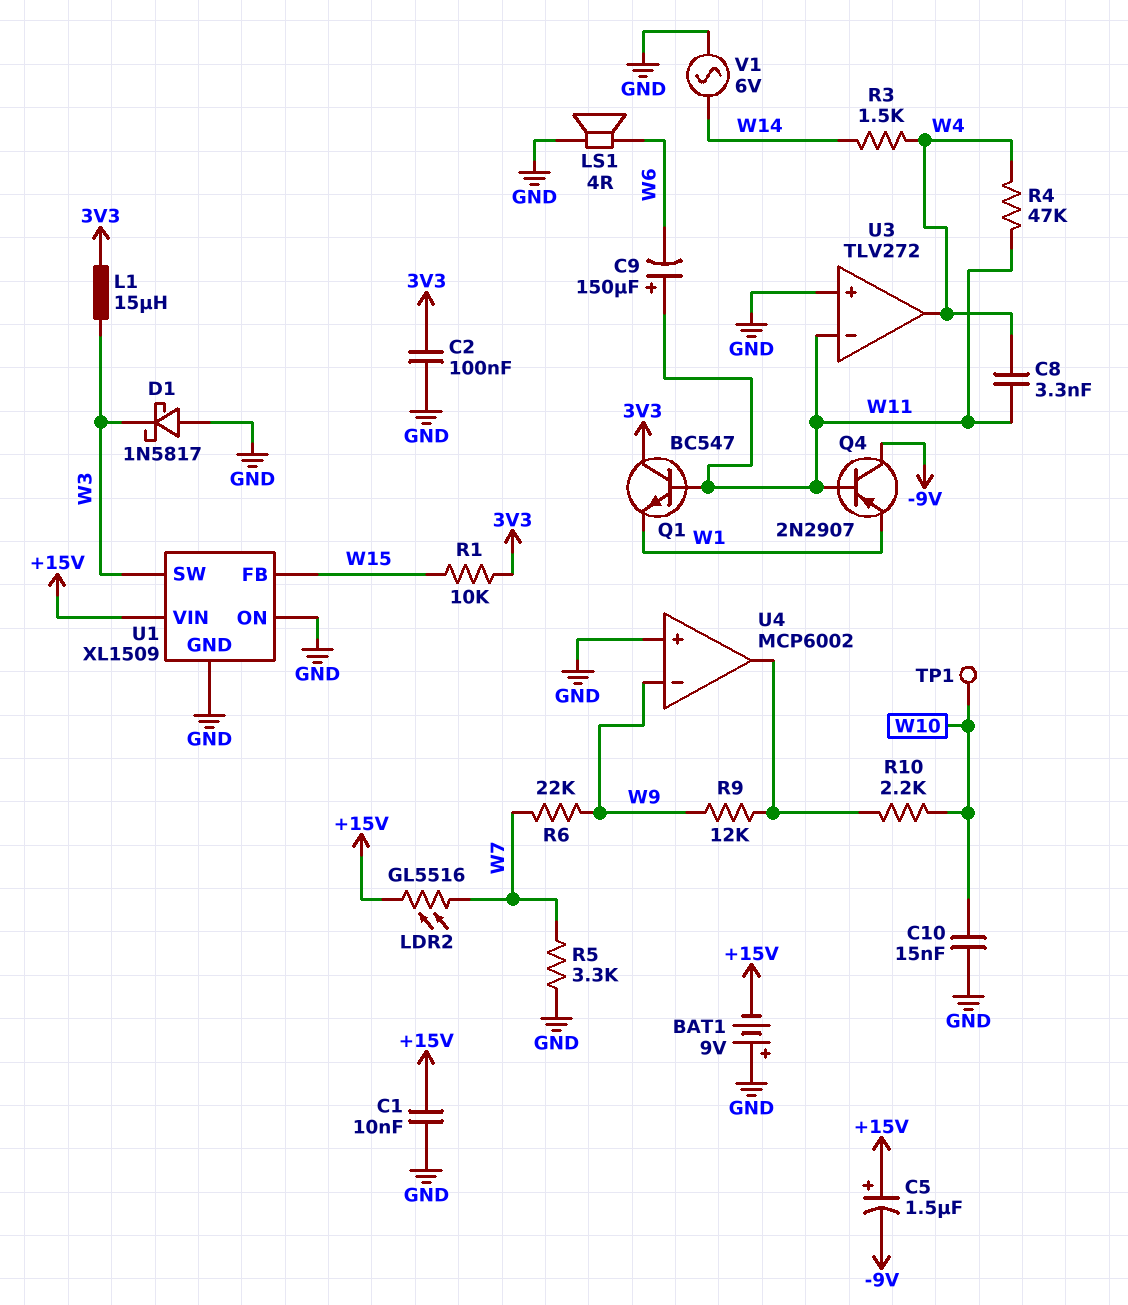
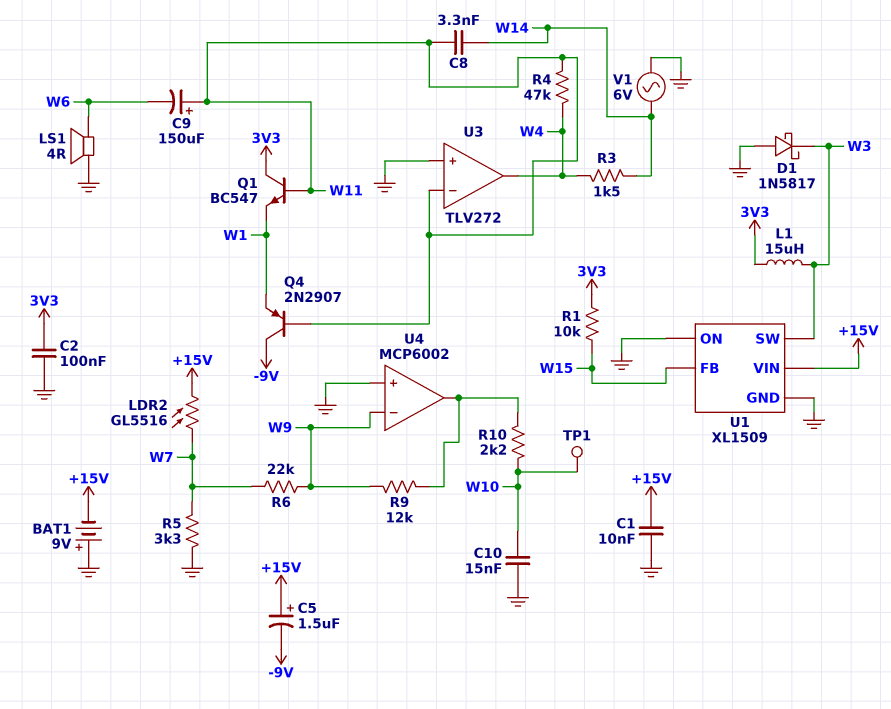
C8: 3.3nF (W4, W11) -> 3.3nF (W11, W14)

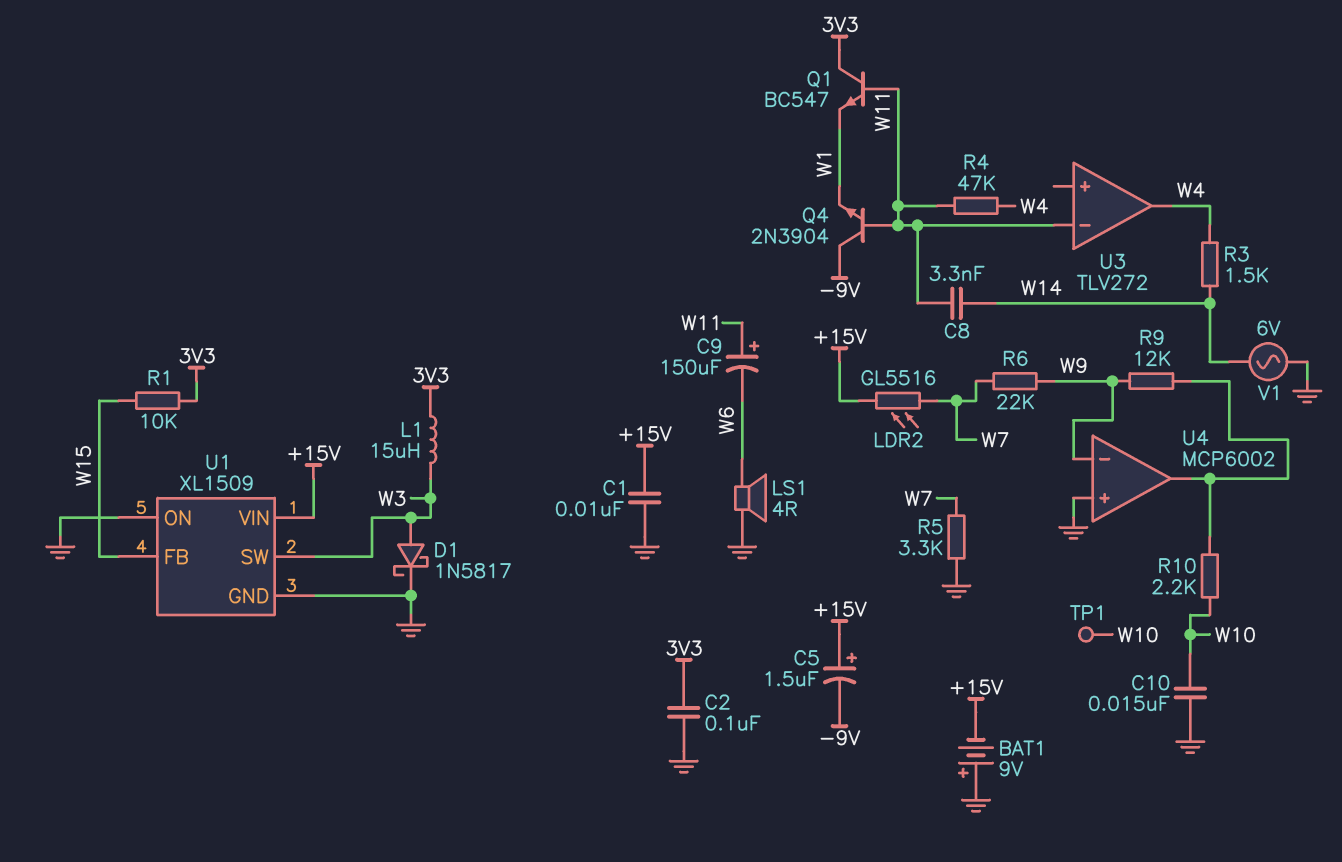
D1: schottky 1N5817 (A GND, K W3) -> schottky 1N5817 (A W3, K GND)
Q4: PNP 2N2907 (B W11, C -9V, E W1) -> NPN 2N3904 (B W11, C -9V, E W1)
U3 pin in+: GND -> none

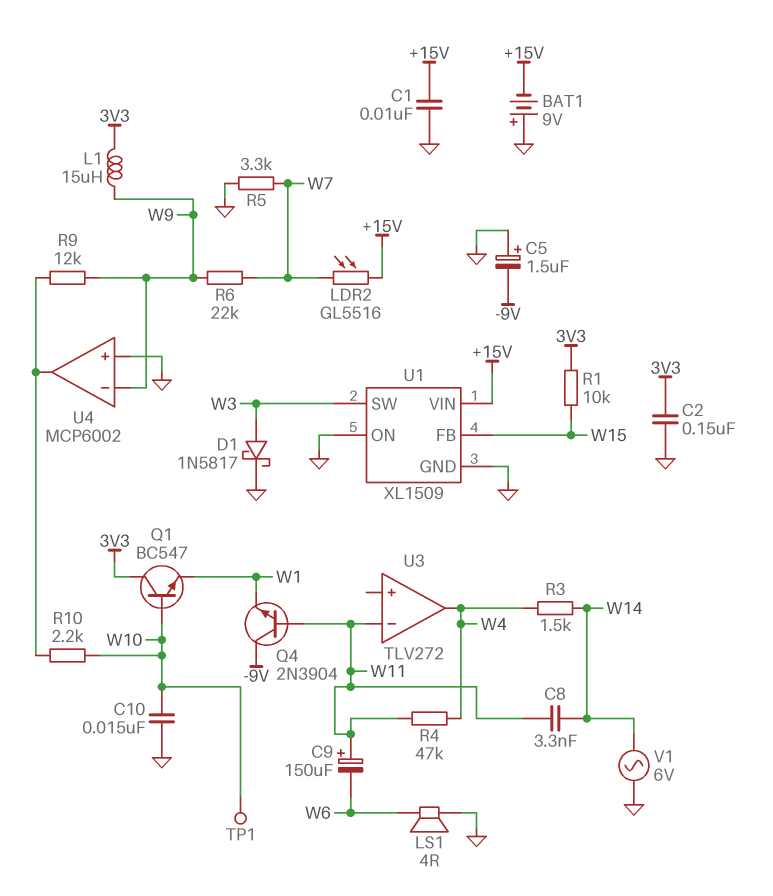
C2: 100nF (3V3, GND) -> 150nF (3V3, GND)
C5: 1.5uF (plus +15V, minus -9V) -> 1.5uF (plus GND, minus -9V)
L1: 15uH (3V3, W3) -> 15uH (3V3, W9)
Q1: NPN BC547 (B W11, C 3V3, E W1) -> NPN BC547 (B W10, C 3V3, E W1)

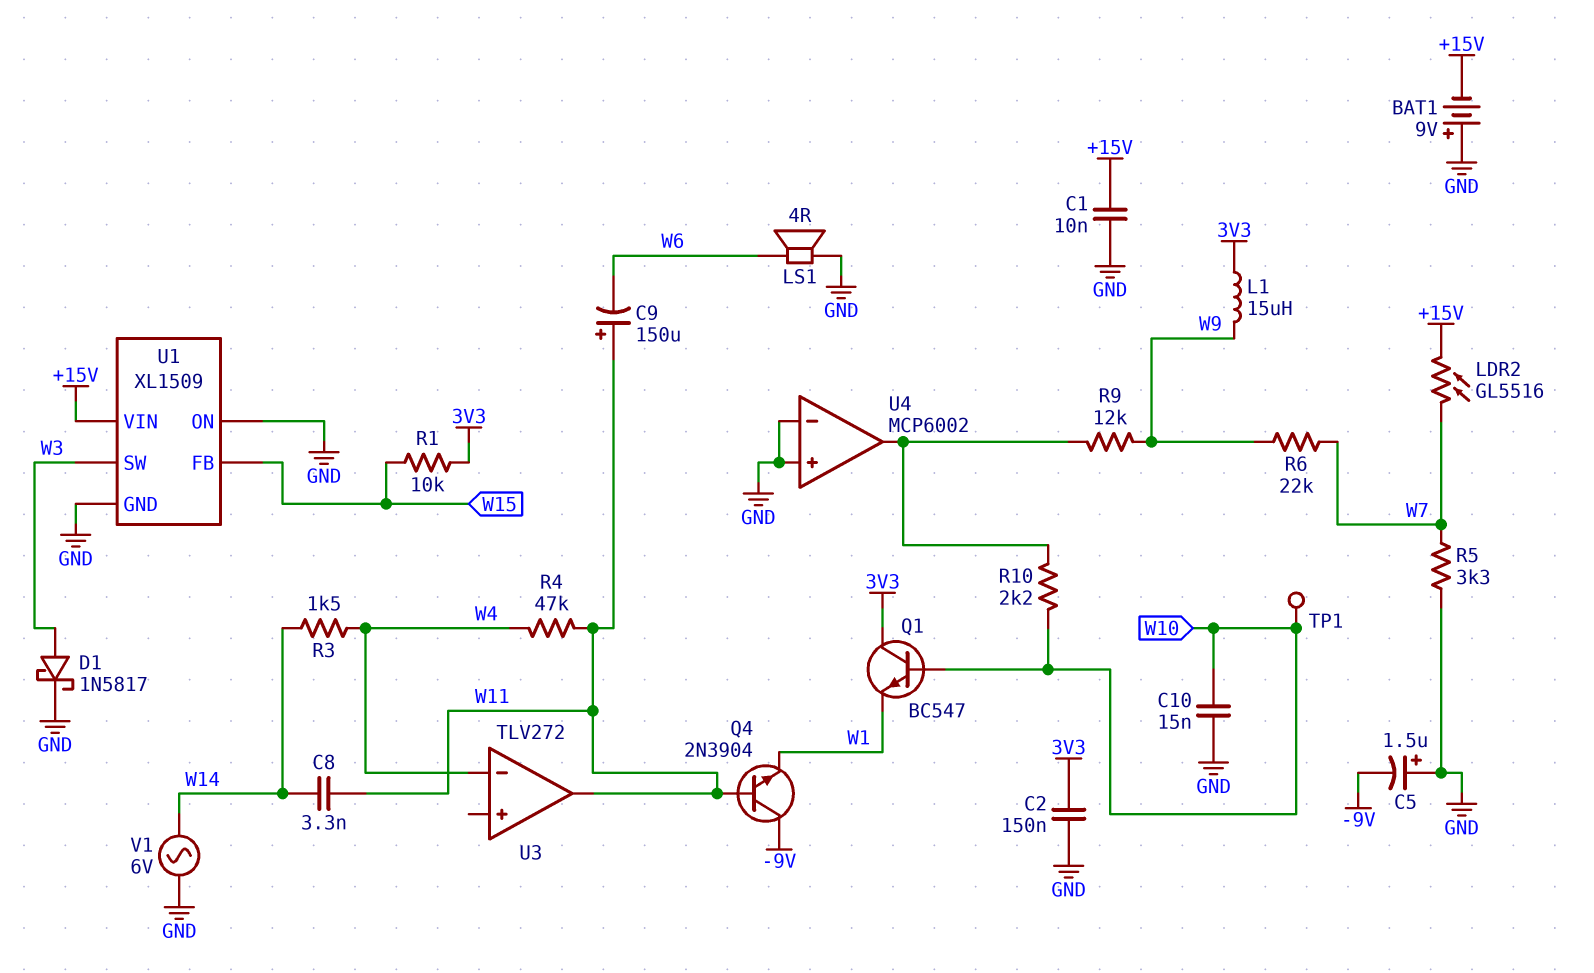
U3 pin in-: W11 -> W4
U3 pin out: W4 -> W11
U4 pin in-: W9 -> GND

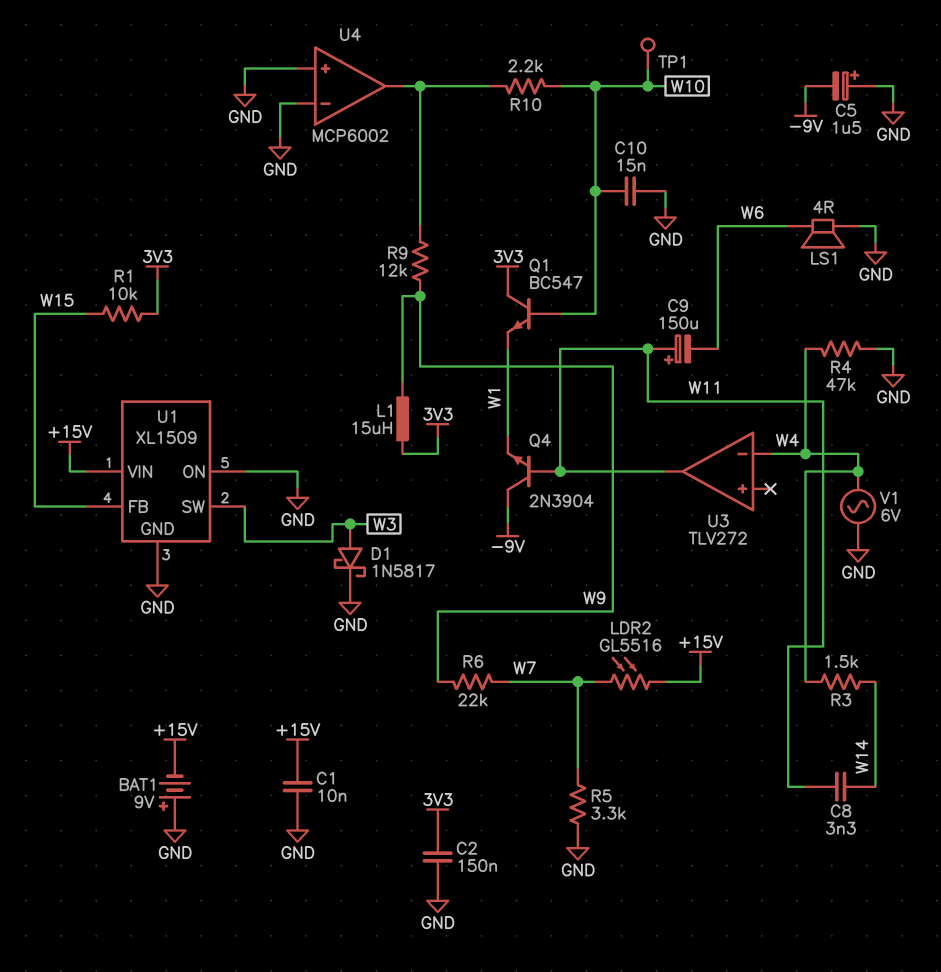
R4: 47k (W4, W11) -> 47k (GND, W4)
V1: AC 6V (GND, W14) -> AC 6V (GND, W4)

